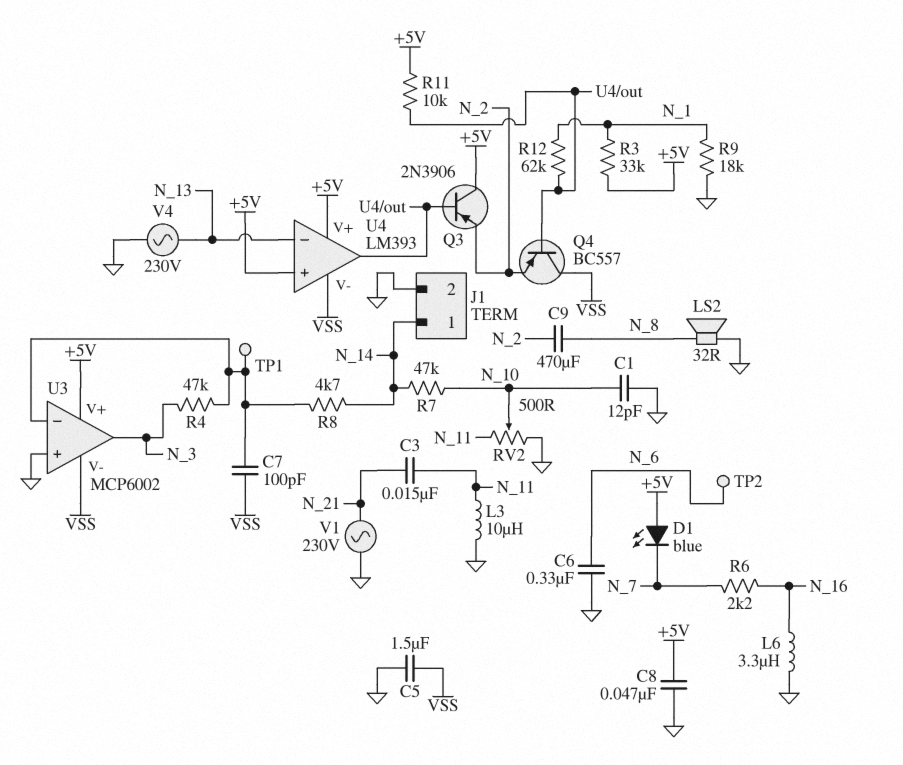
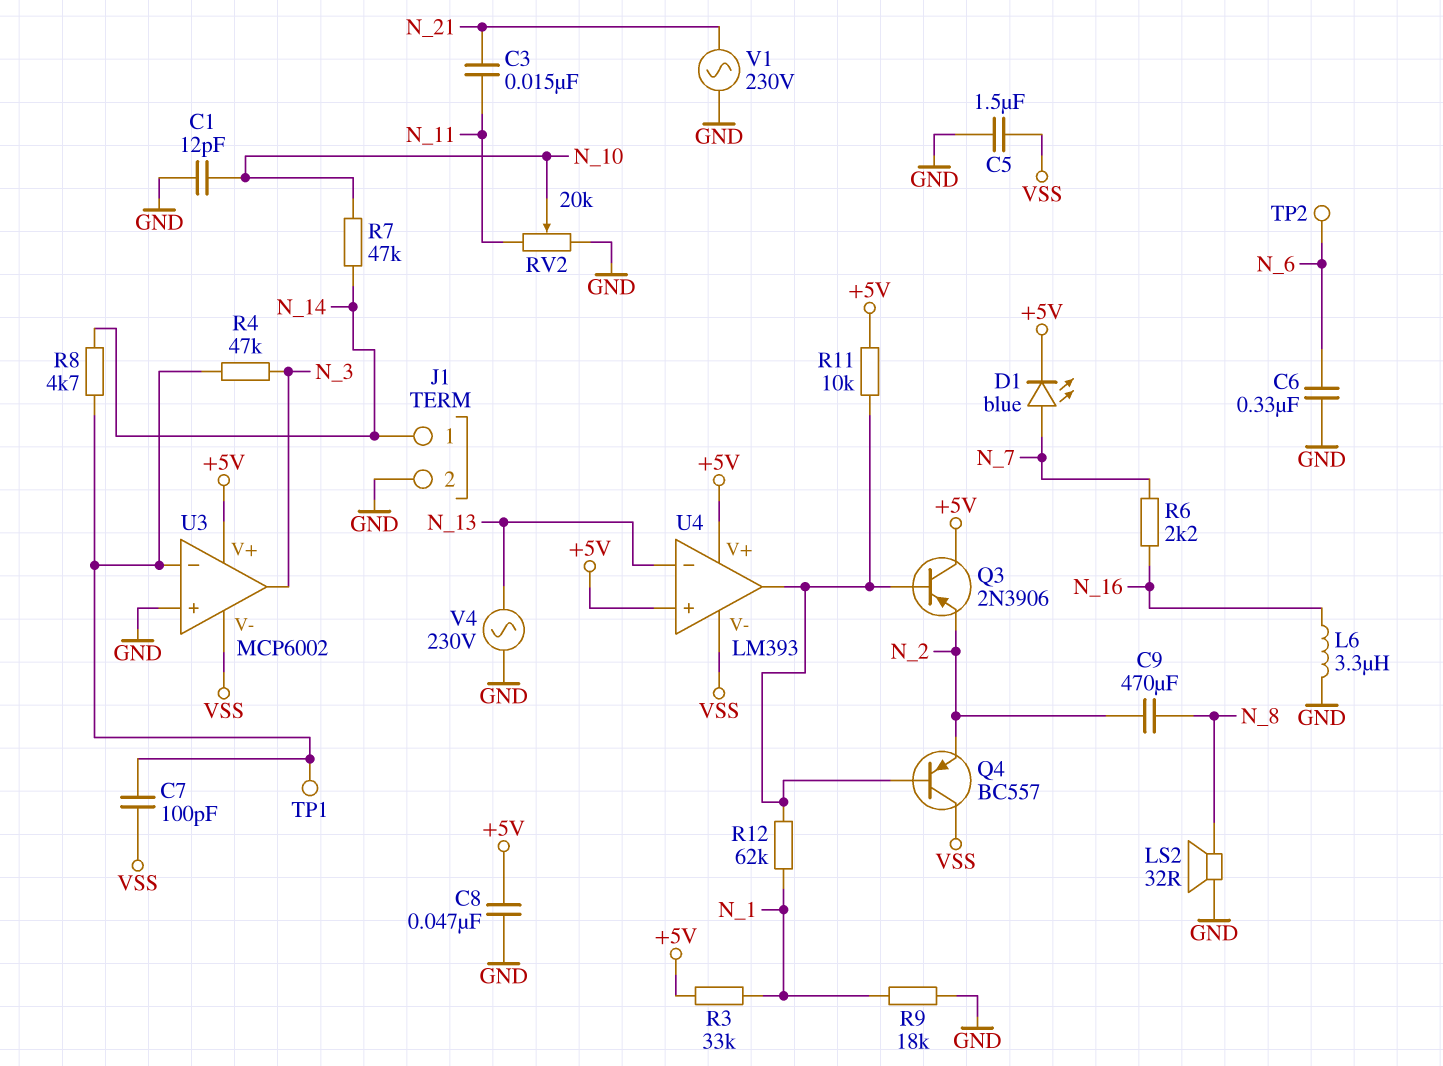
D1: LED blue (A +5V, K N_7) -> LED blue (A N_7, K +5V)
L3: 10uH (GND, N_11) -> none
RV2: 500 (GND, N_11, wiper N_10) -> 20k (GND, N_11, wiper N_10)

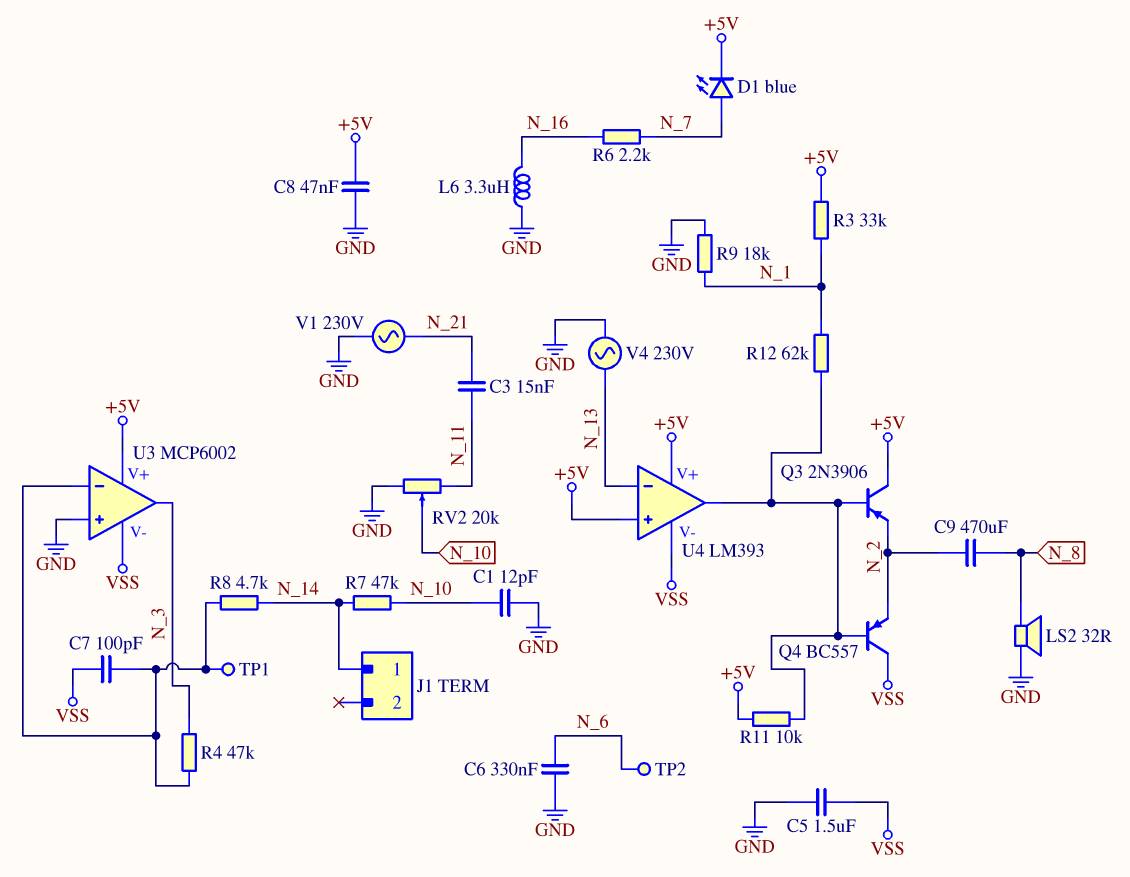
J1 pin 2: GND -> none

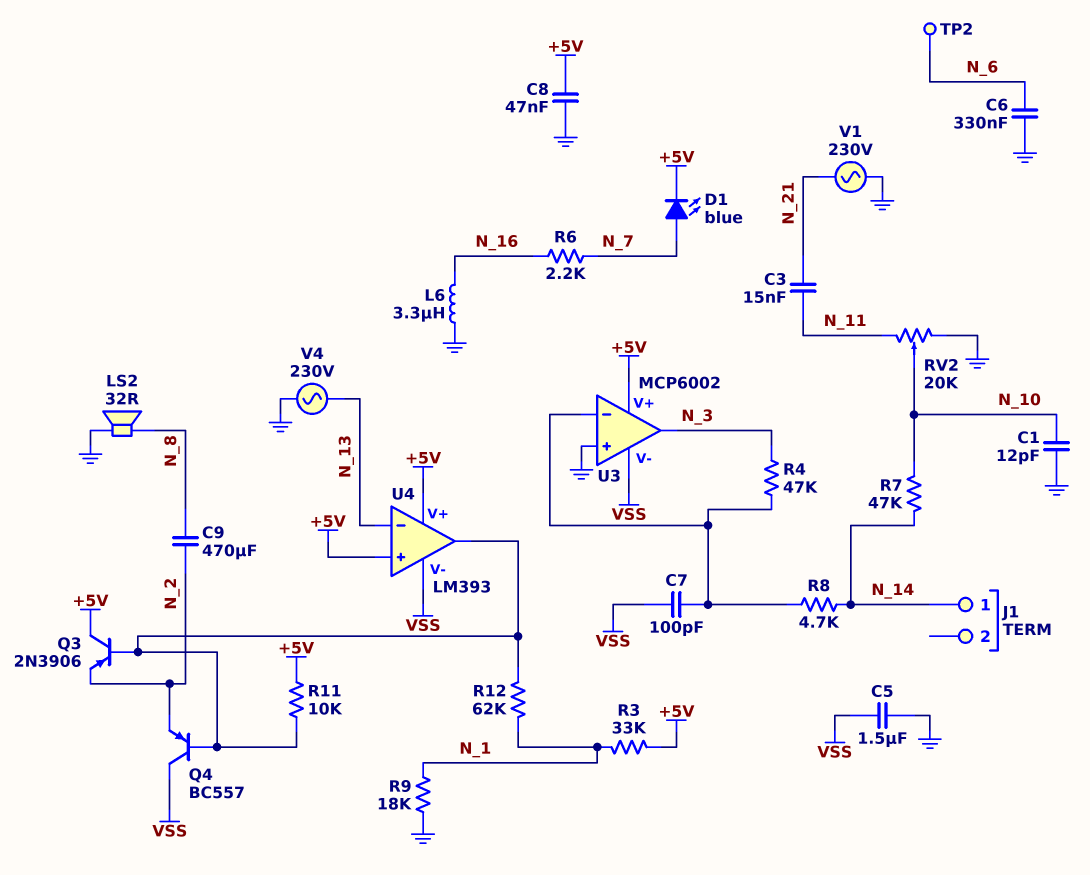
TP1: test point (U3/in-) -> none

